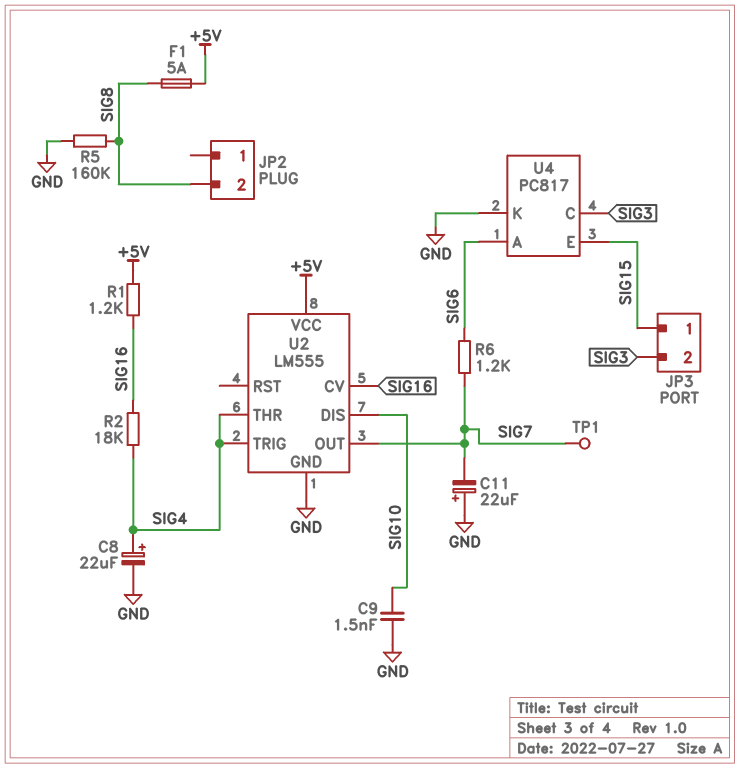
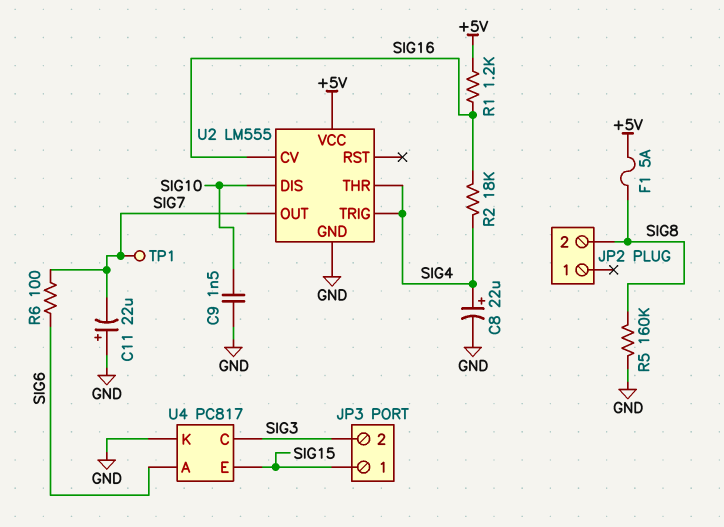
R6: 1.2k (SIG6, SIG7) -> 100 (SIG6, SIG7)

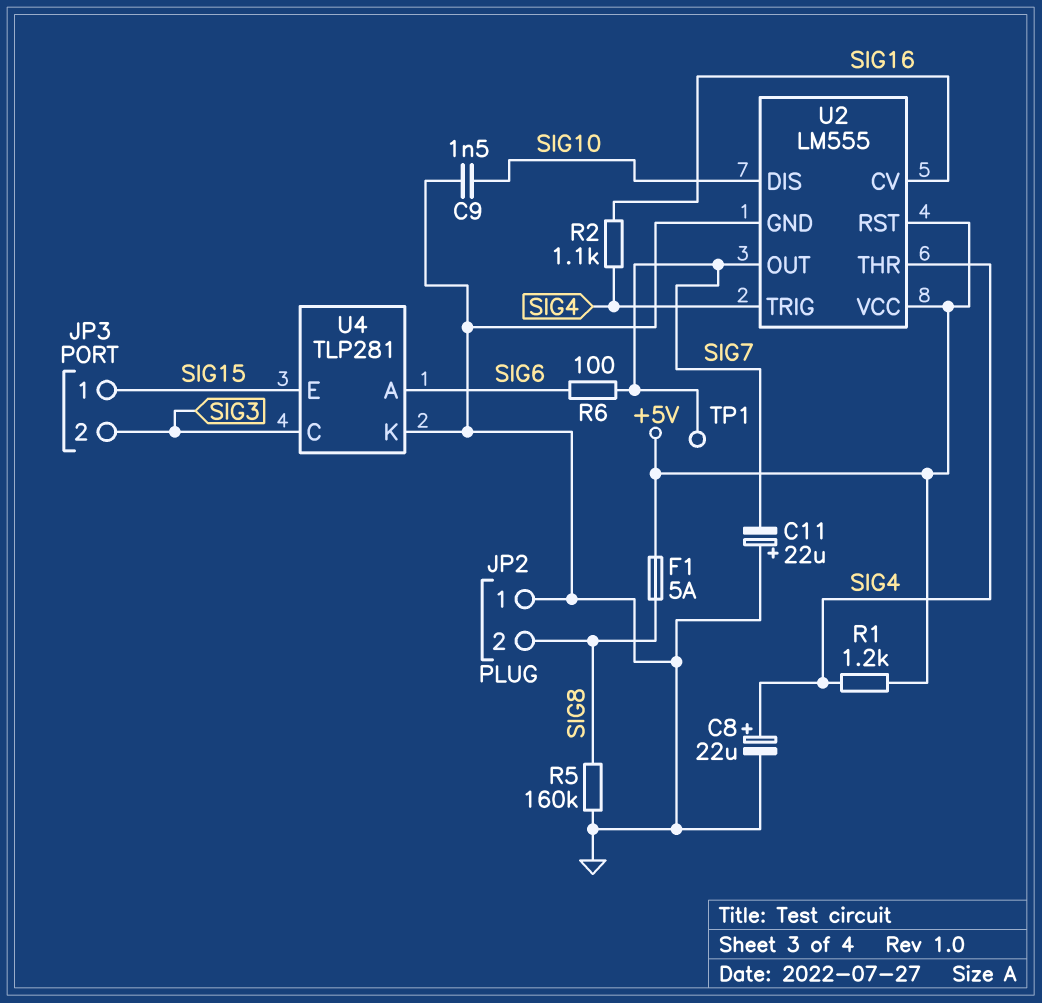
JP2 pin 1: none -> GND
R1: 1.2k (+5V, SIG16) -> 1.2k (+5V, SIG4)
R2: 18k (SIG4, SIG16) -> 1.1k (SIG4, SIG16)
U2 pin RST: none -> +5V
U4: PC817 -> TLP281

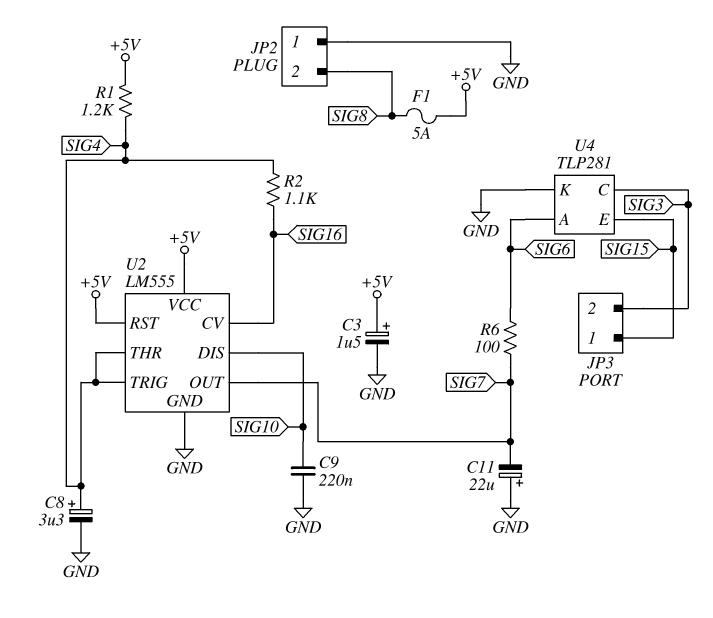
C3: none -> 1.5uF (plus +5V, minus GND)
C8: 22uF (plus SIG4, minus GND) -> 3.3uF (plus SIG4, minus GND)
C9: 1.5nF (GND, SIG10) -> 220nF (GND, SIG10)
R5: 160k (GND, SIG8) -> none
TP1: test point (SIG7) -> none

